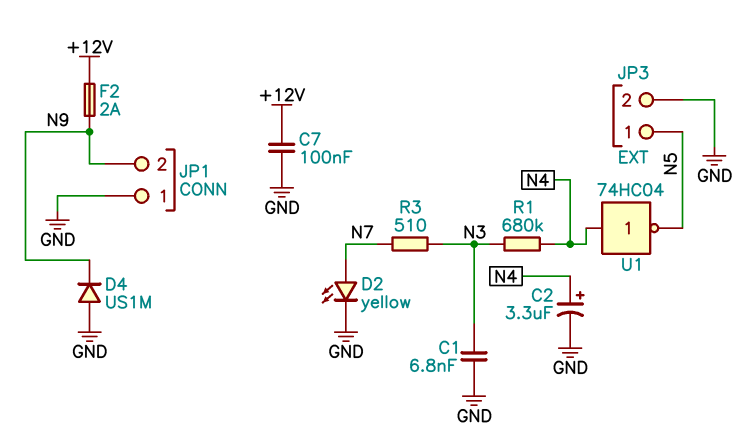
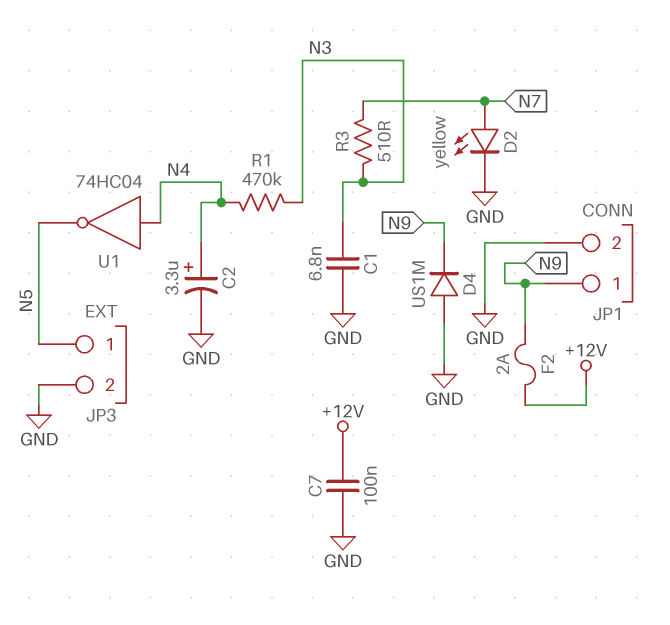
JP1 pin 1: GND -> N9
JP1 pin 2: N9 -> GND
R1: 680k (N3, N4) -> 470k (N3, N4)

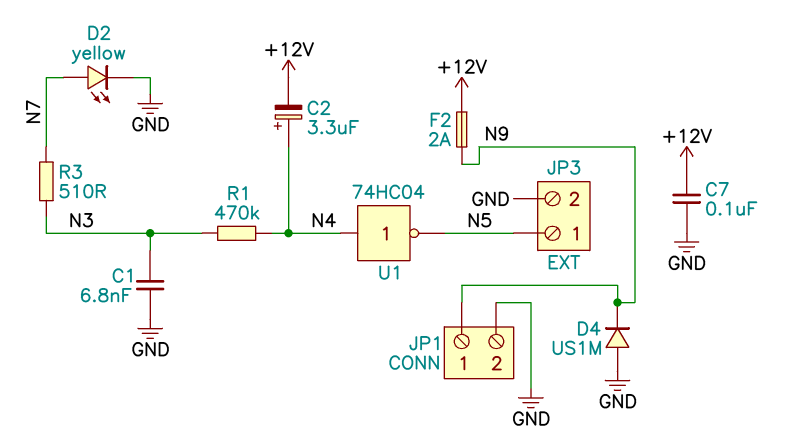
C2: 3.3uF (plus N4, minus GND) -> 3.3uF (plus N4, minus +12V)

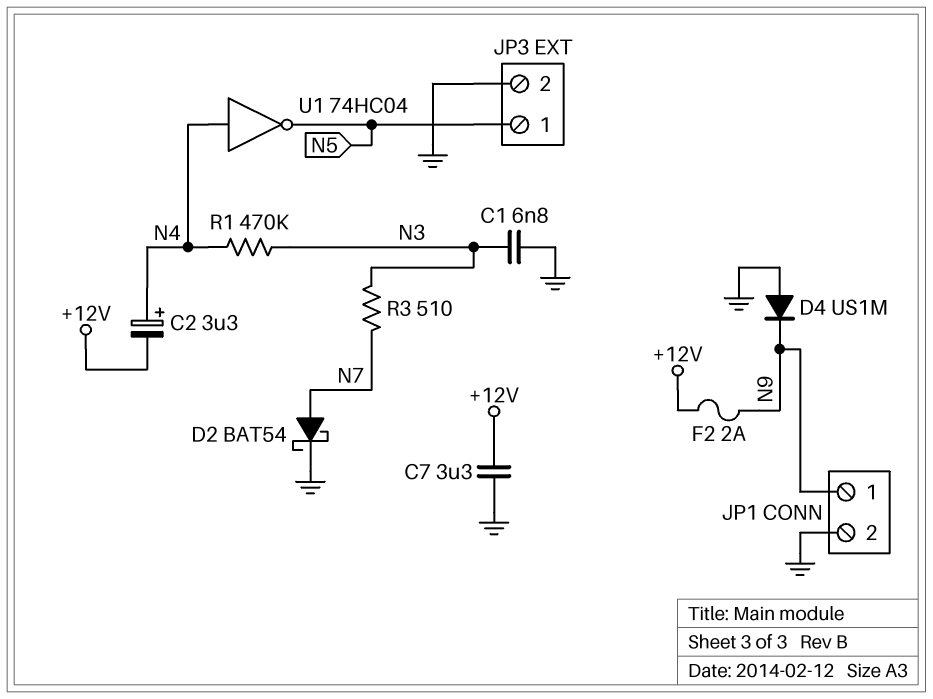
C7: 100nF (+12V, GND) -> 3.3uF (+12V, GND)
D2: LED yellow (A N7, K GND) -> schottky BAT54 (A N7, K GND)

